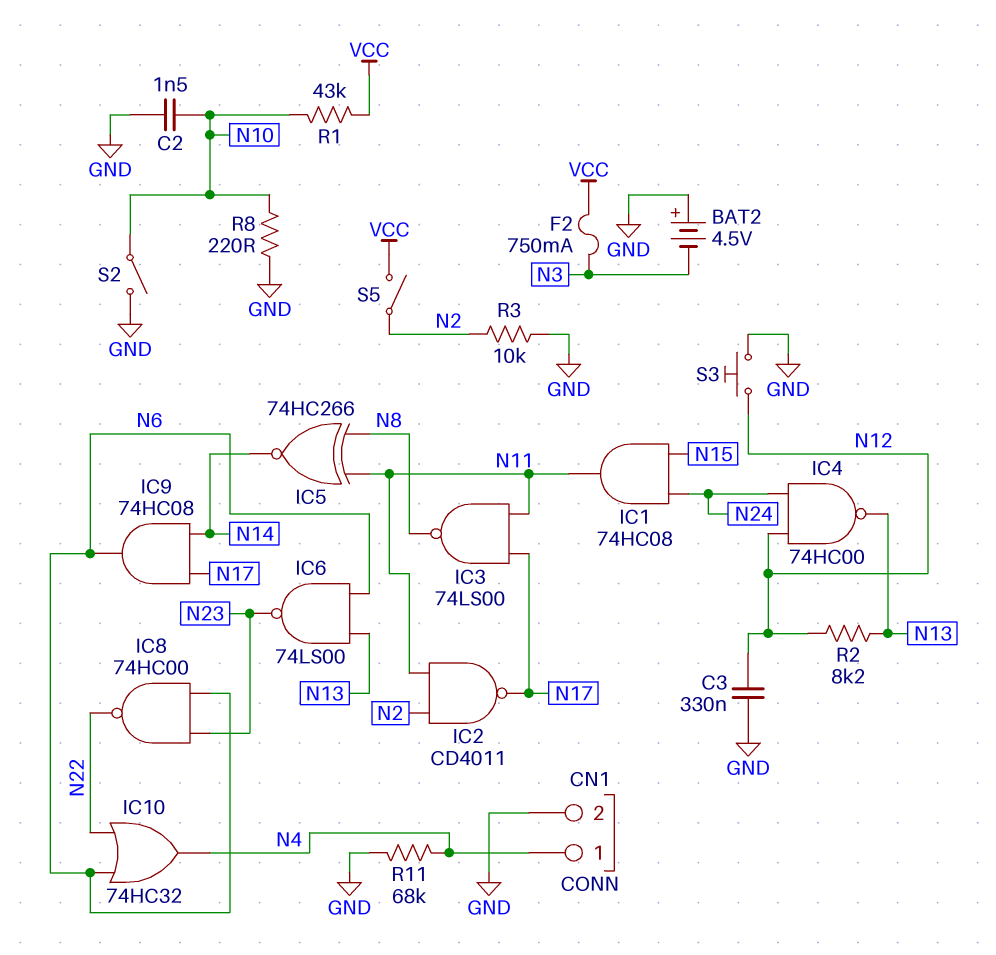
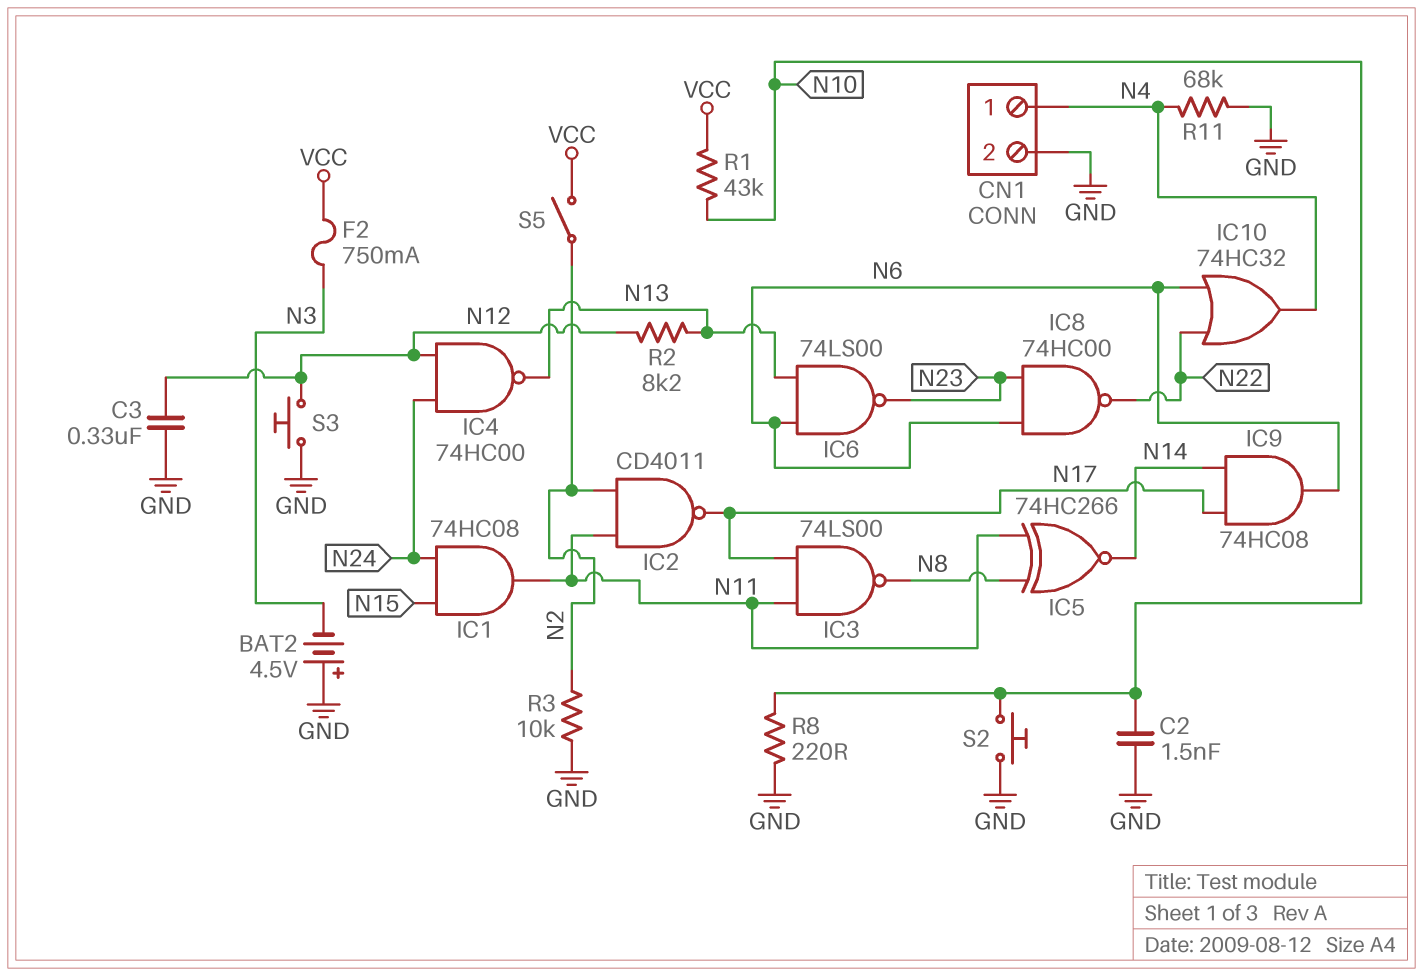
S2: switch (GND, N10) -> button (GND, N10)

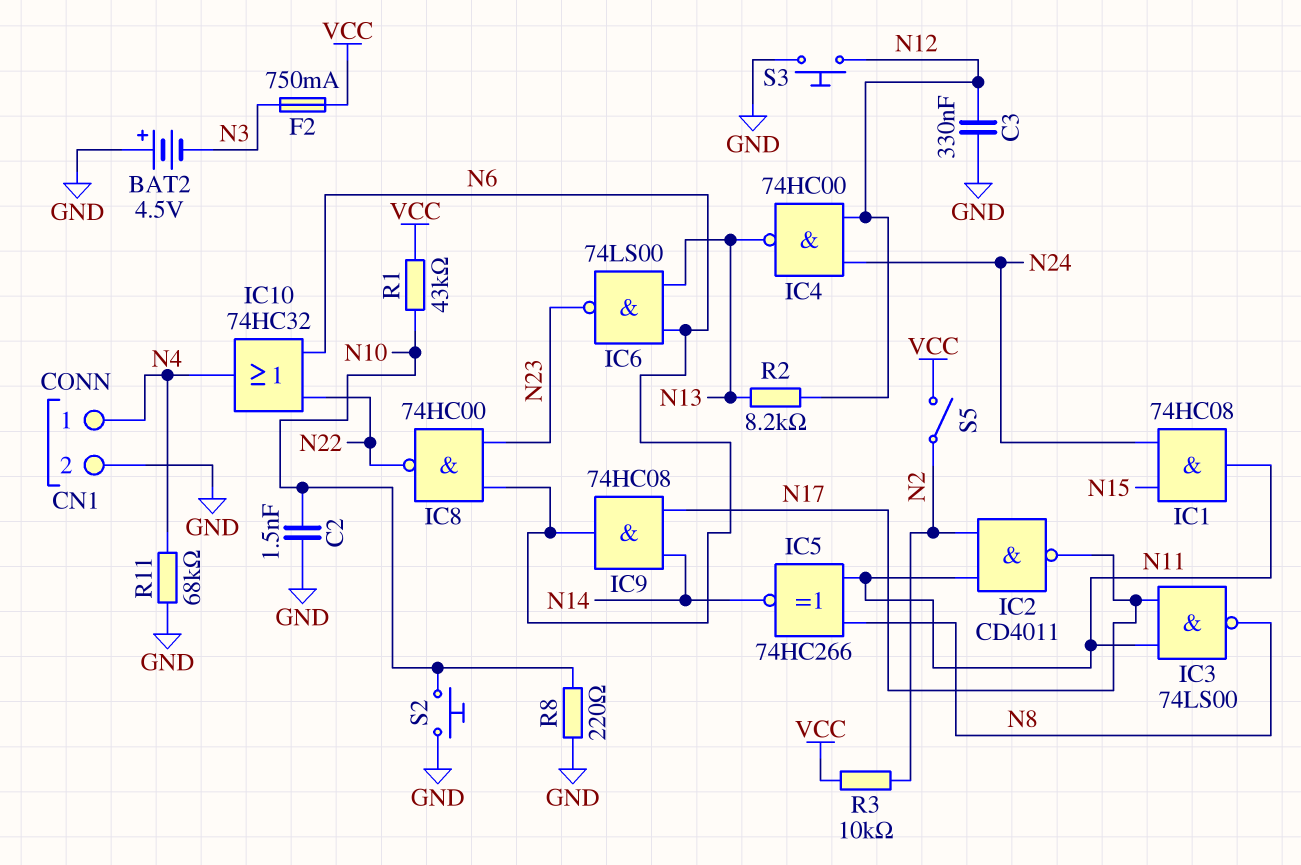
R3: 10k (GND, N2) -> 10k (N2, VCC)

